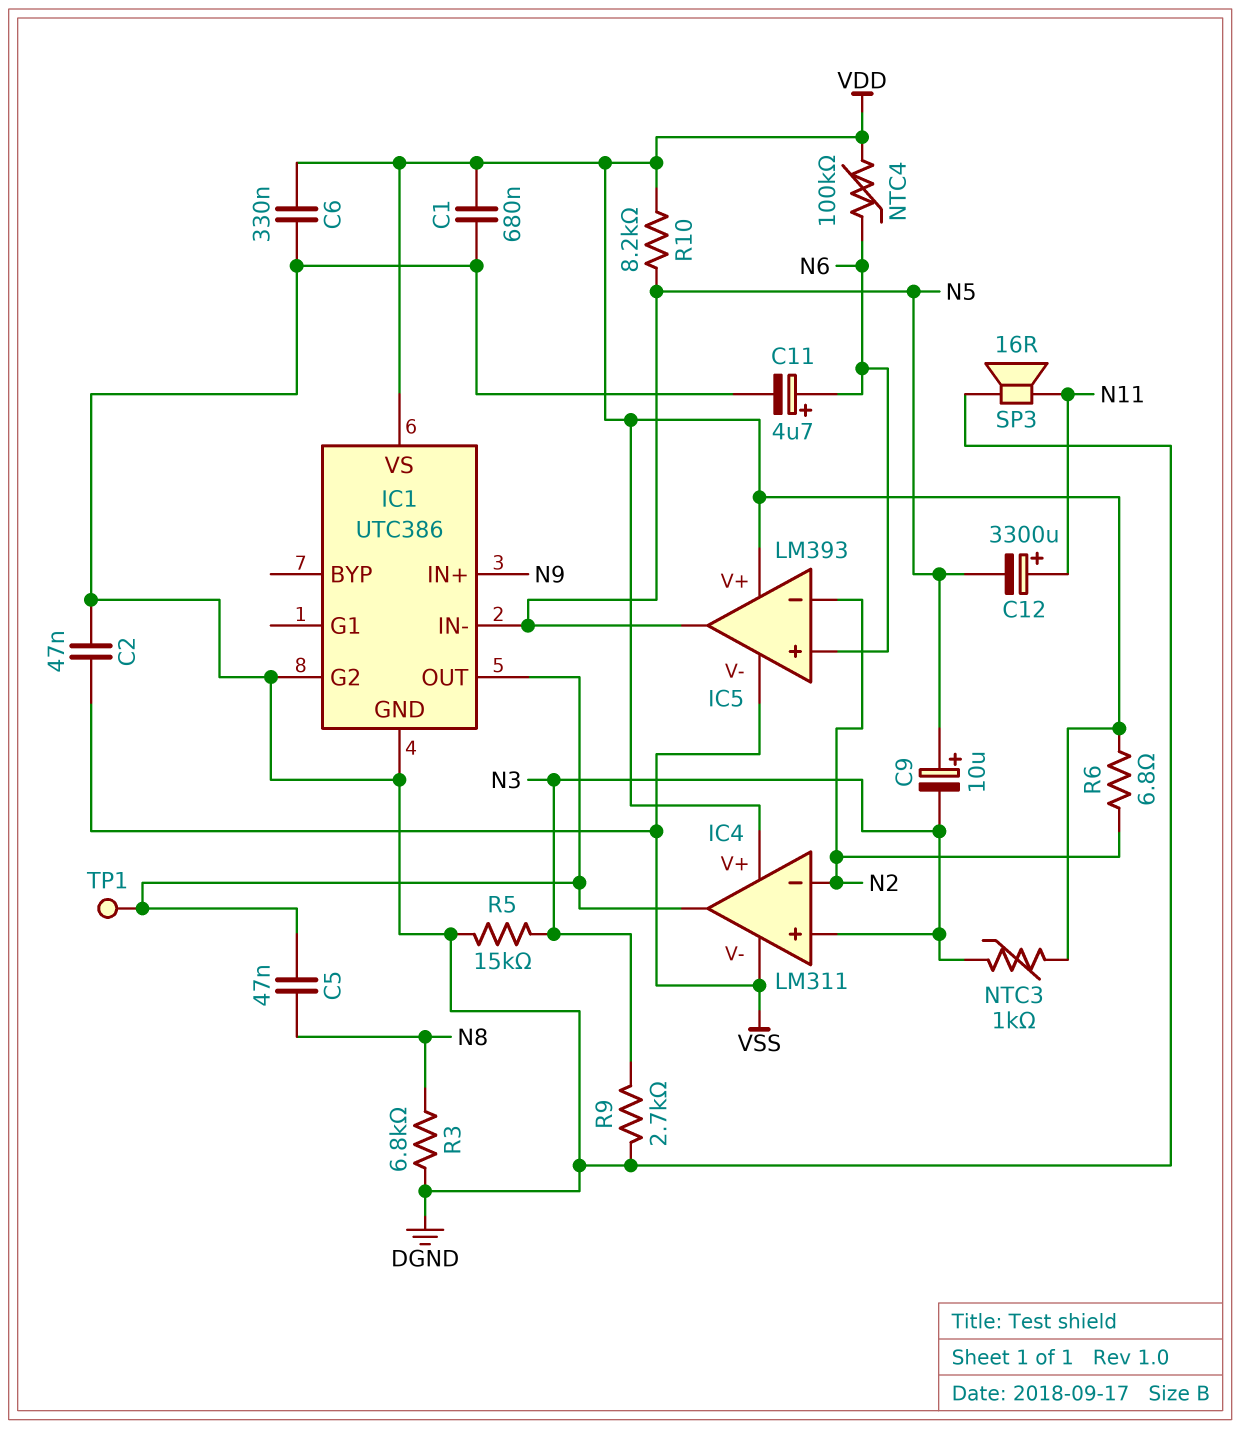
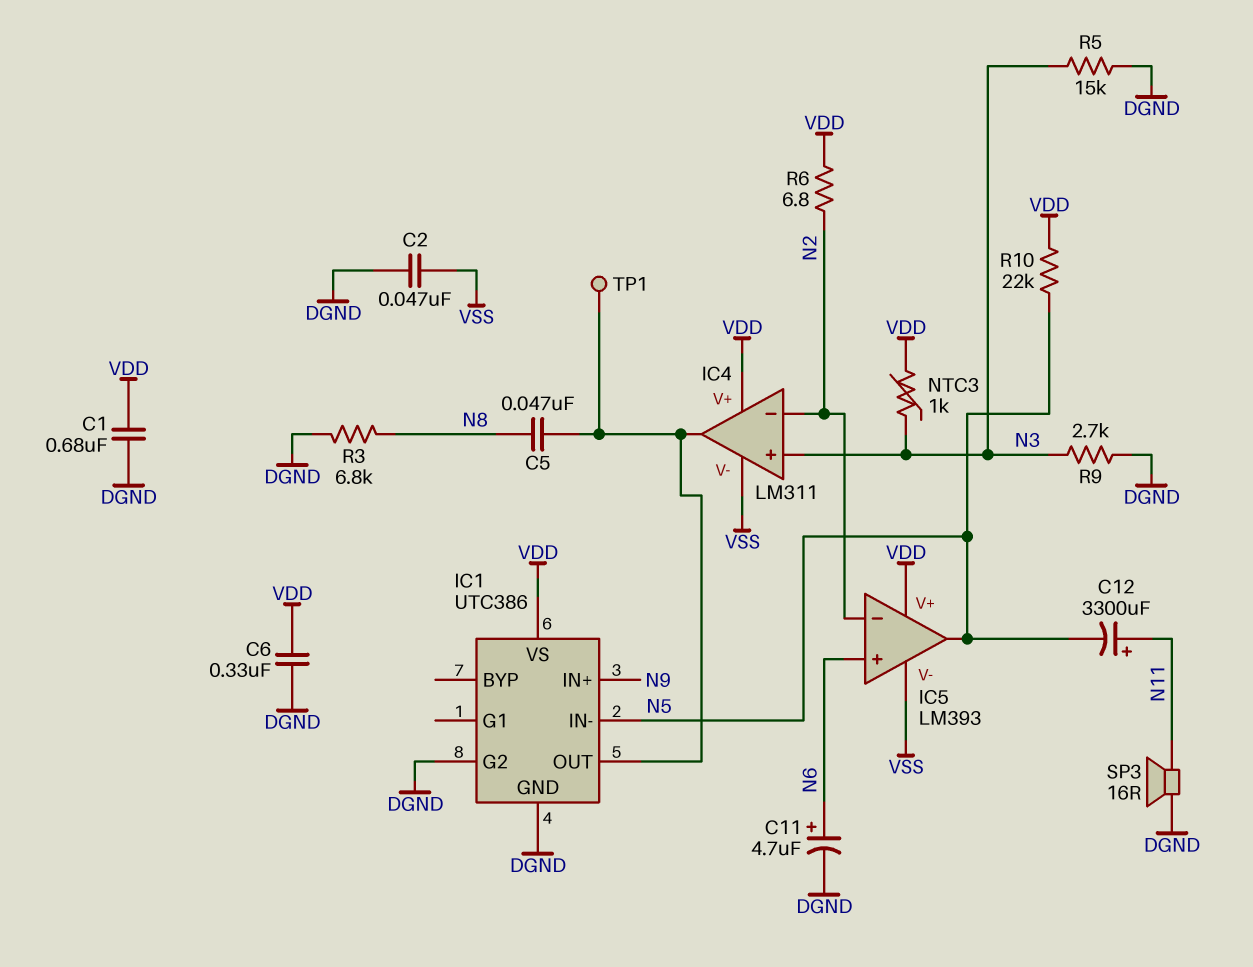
C9: 10uF (plus N5, minus N3) -> none
NTC4: 100k (N6, VDD) -> none
R10: 8.2k (N5, VDD) -> 22k (N5, VDD)

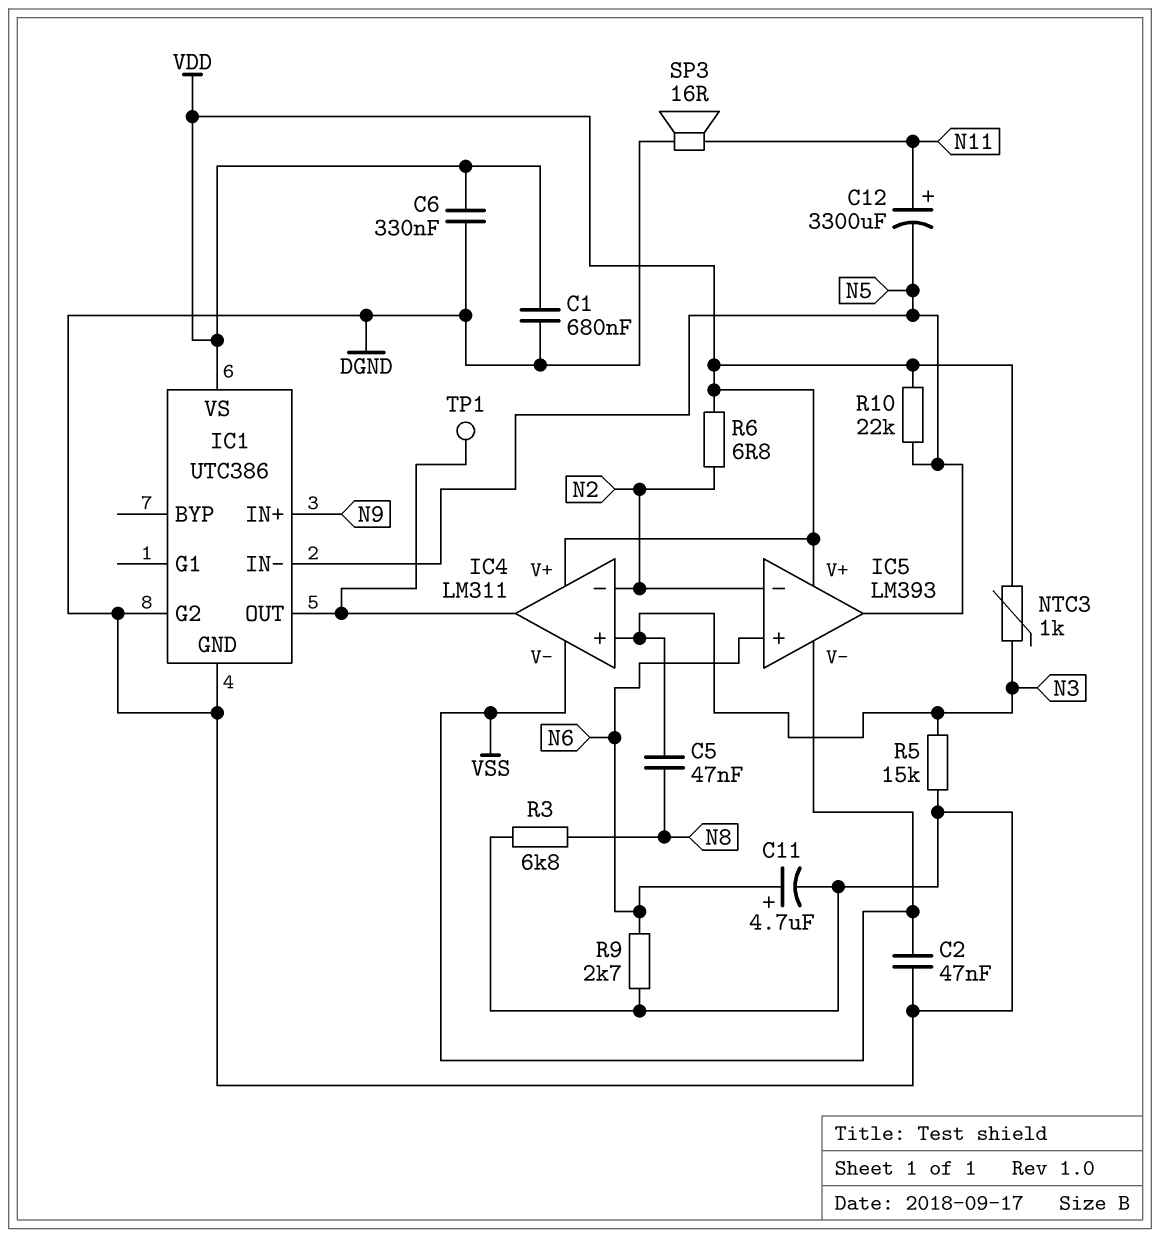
C5: 47nF (IC1/OUT, N8) -> 47nF (N3, N8)
R9: 2.7k (DGND, N3) -> 2.7k (DGND, N6)

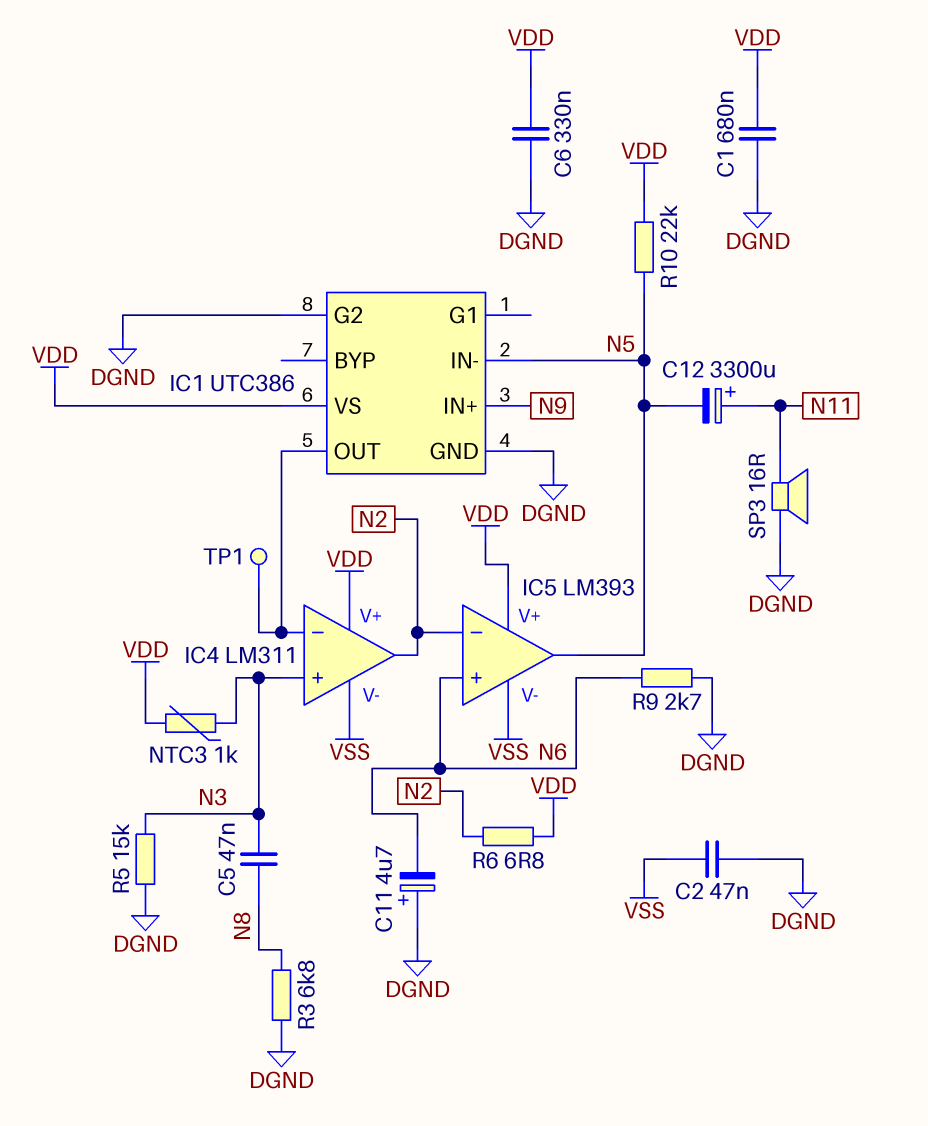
C11: 4.7uF (plus N6, minus DGND) -> 4.7uF (plus DGND, minus N6)
IC4 pin in-: N2 -> IC1/OUT
IC4 pin out: IC1/OUT -> N2

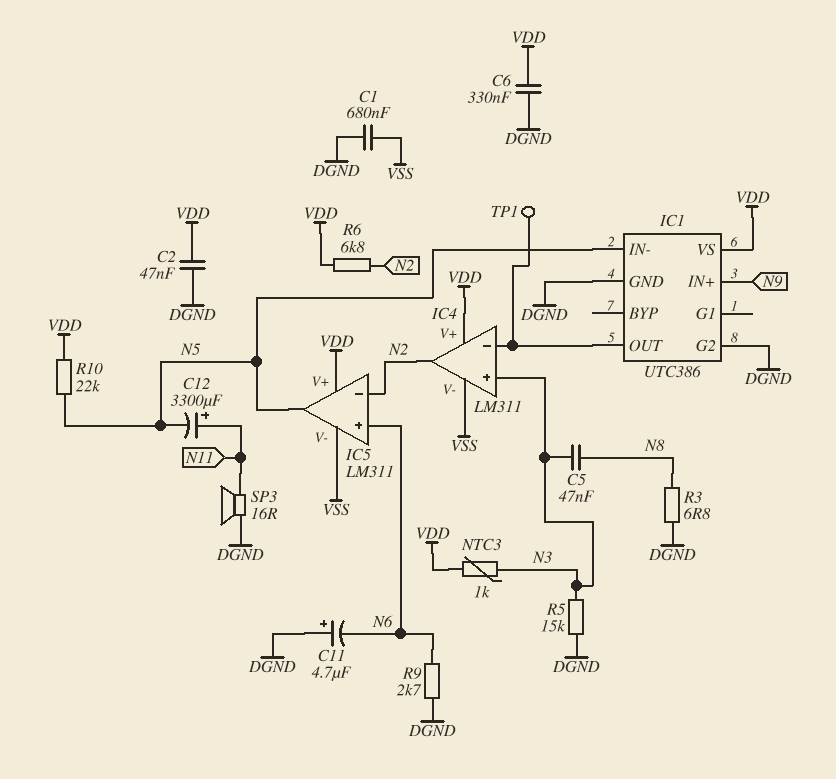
C1: 680nF (DGND, VDD) -> 680nF (DGND, VSS)
C2: 47nF (DGND, VSS) -> 47nF (DGND, VDD)
IC5: LM393 -> LM311
R3: 6.8k (DGND, N8) -> 6.8 (DGND, N8)
R6: 6.8 (N2, VDD) -> 6.8k (N2, VDD)

